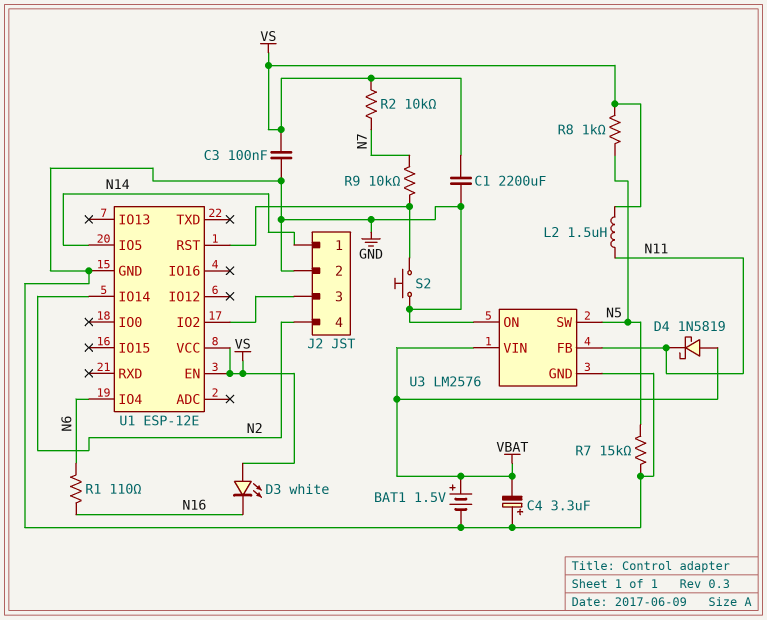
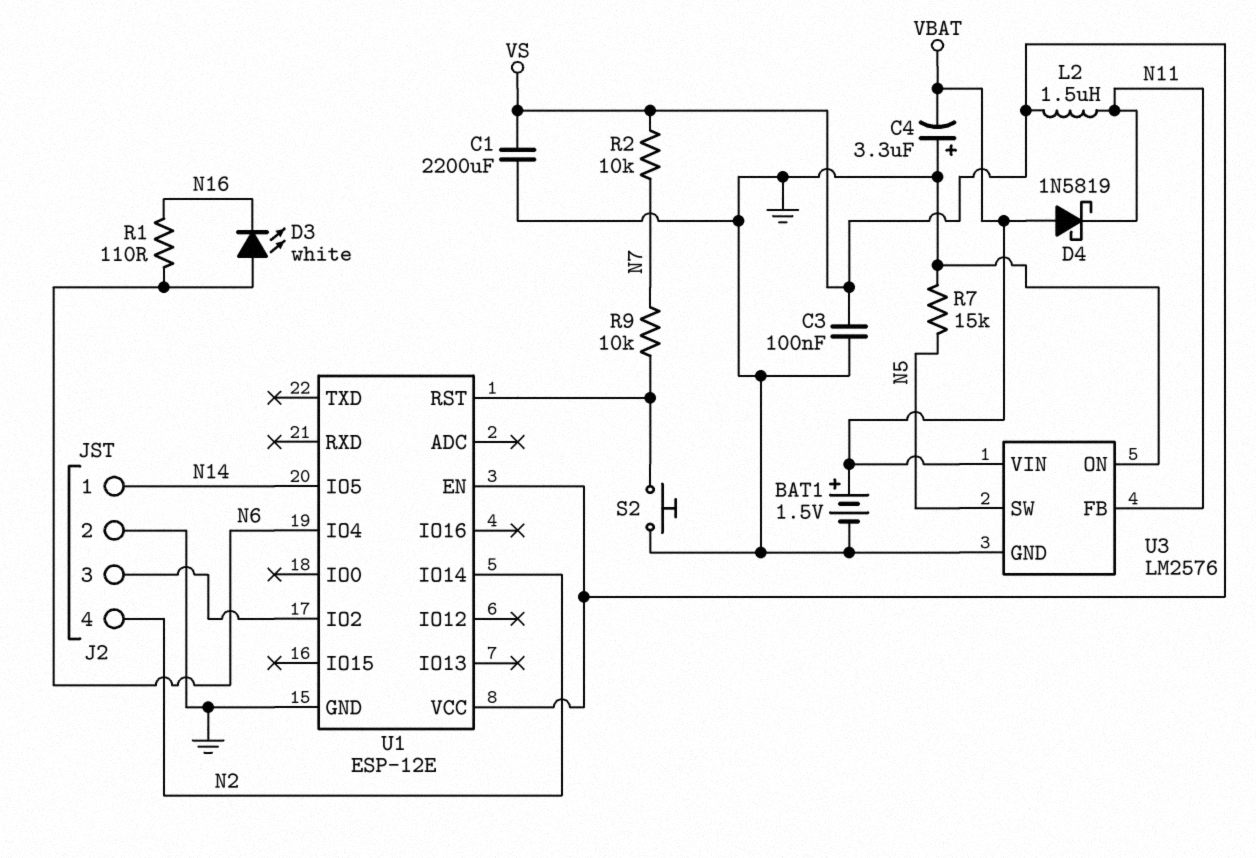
D3: LED white (A VS, K N16) -> LED white (A N6, K N16)
R8: 1k (N5, VS) -> none

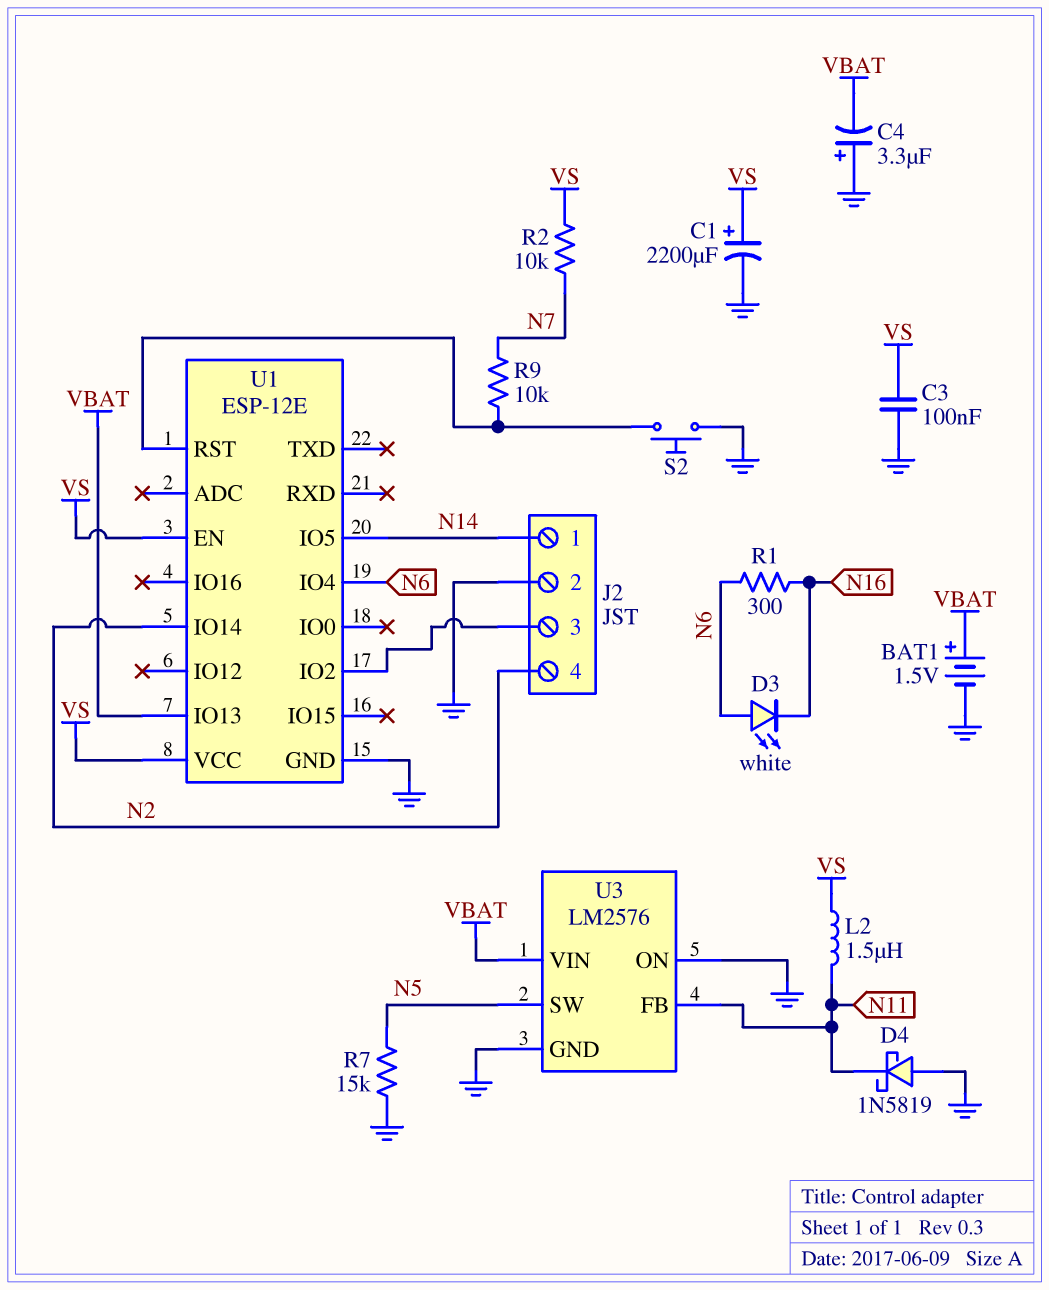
C1: 2200uF (GND, VS) -> 2200uF (plus VS, minus GND)
D4: schottky 1N5819 (A VBAT, K N11) -> schottky 1N5819 (A GND, K N11)
R1: 110 (N6, N16) -> 300 (N6, N16)
U1 pin IO13: none -> VBAT

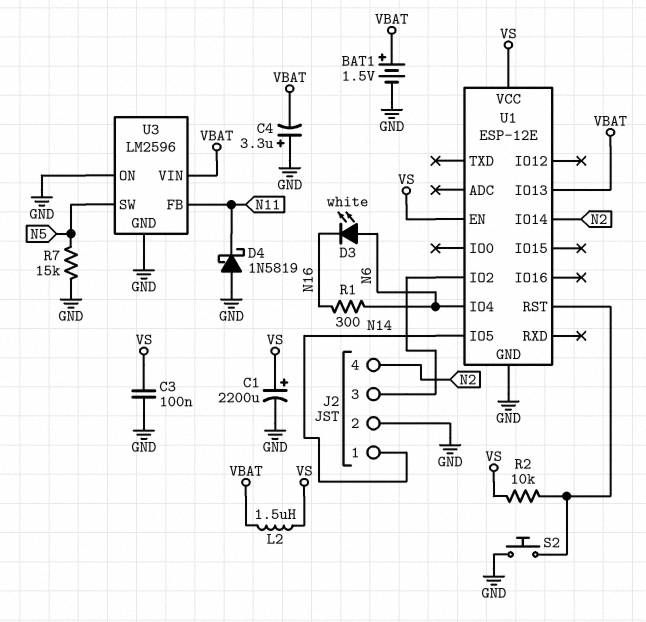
L2: 1.5uH (N11, VS) -> 1.5uH (VBAT, VS)
R2: 10k (N7, VS) -> 10k (U1/RST, VS)
R9: 10k (N7, U1/RST) -> none
U3: LM2576 -> LM2596

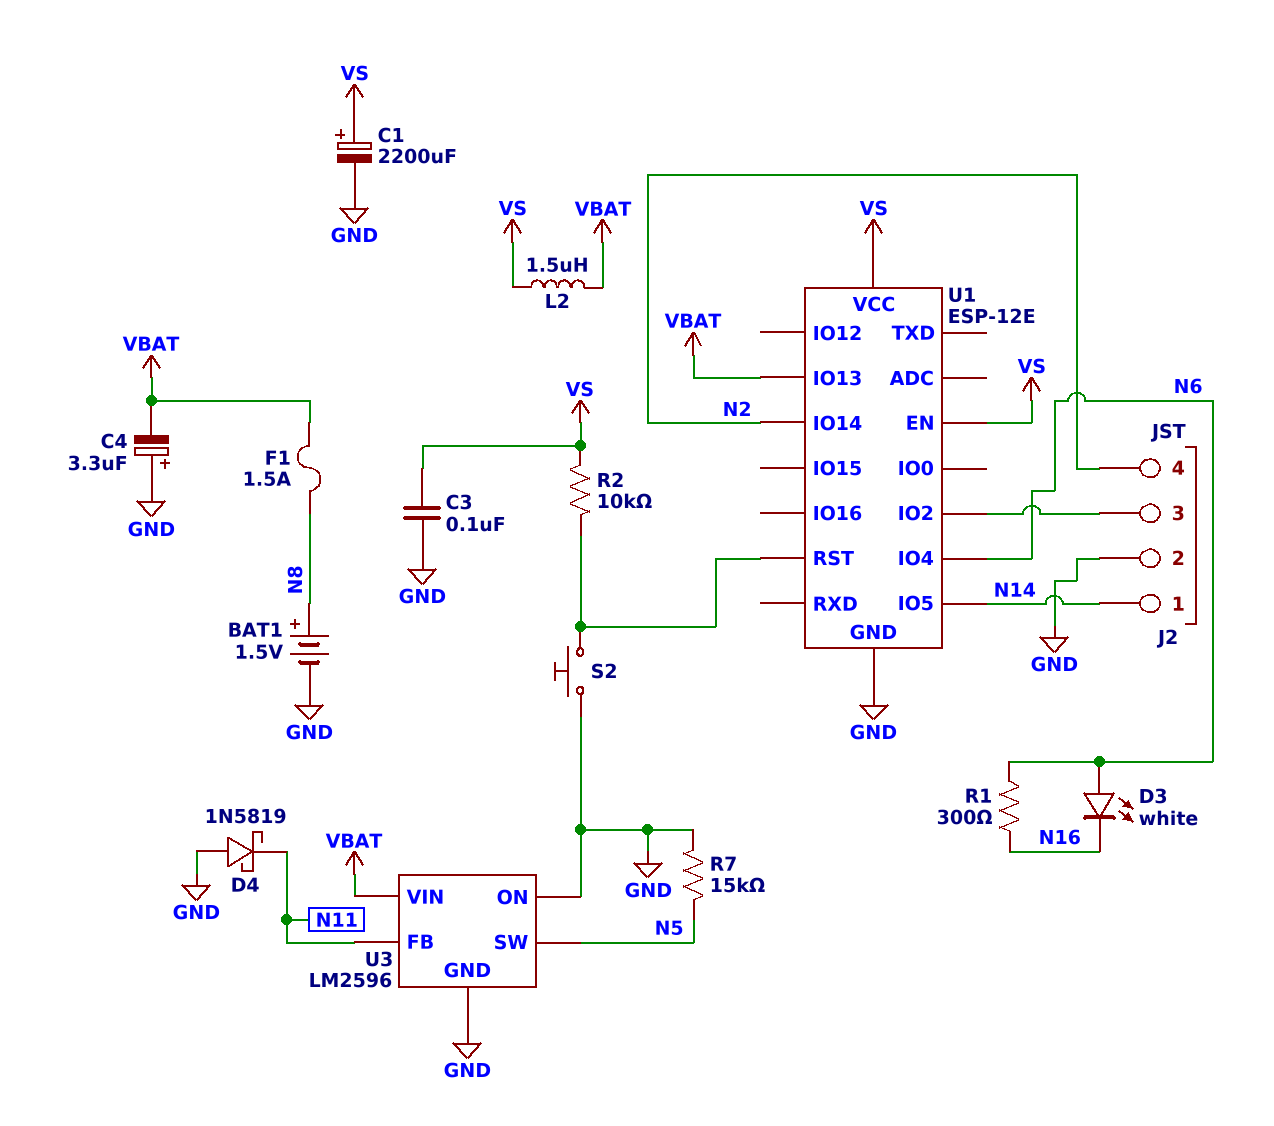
BAT1: 1.5V (plus VBAT, minus GND) -> 1.5V (plus N8, minus GND)
F1: none -> 1.5A (N8, VBAT)

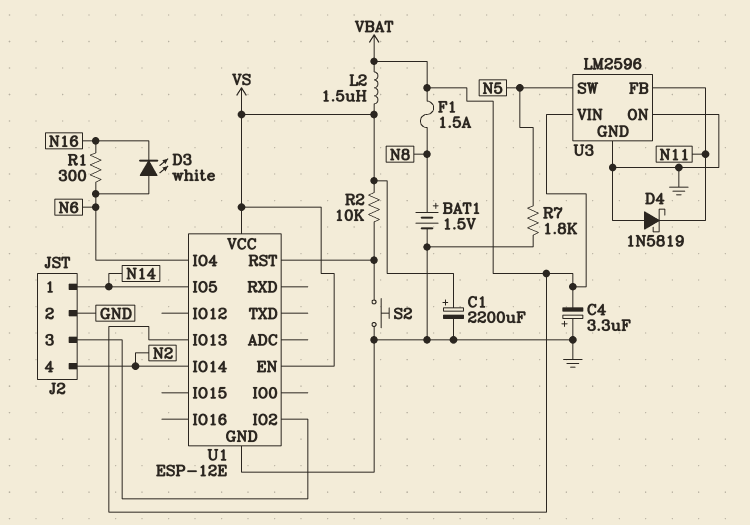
C3: 100nF (GND, VS) -> none
R7: 15k (GND, N5) -> 1.8k (GND, N5)

